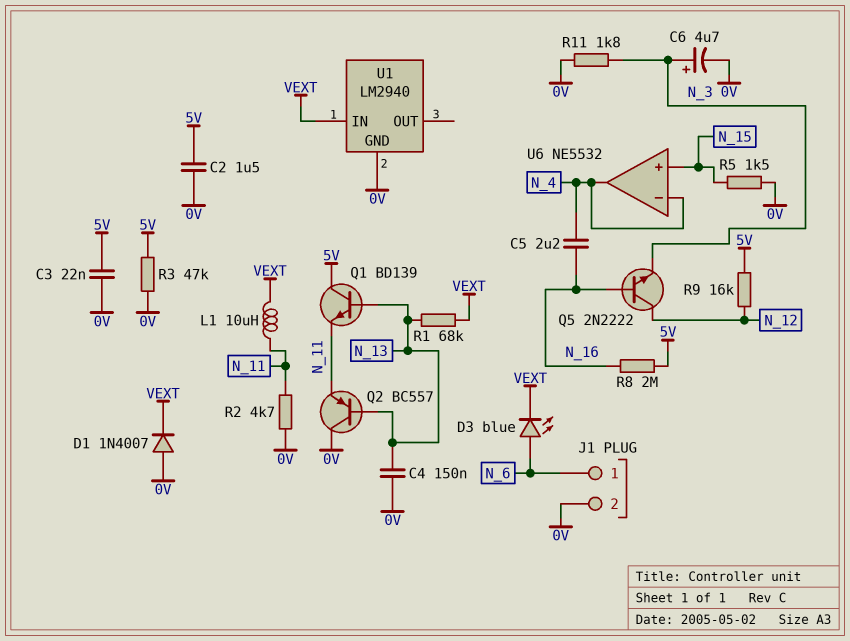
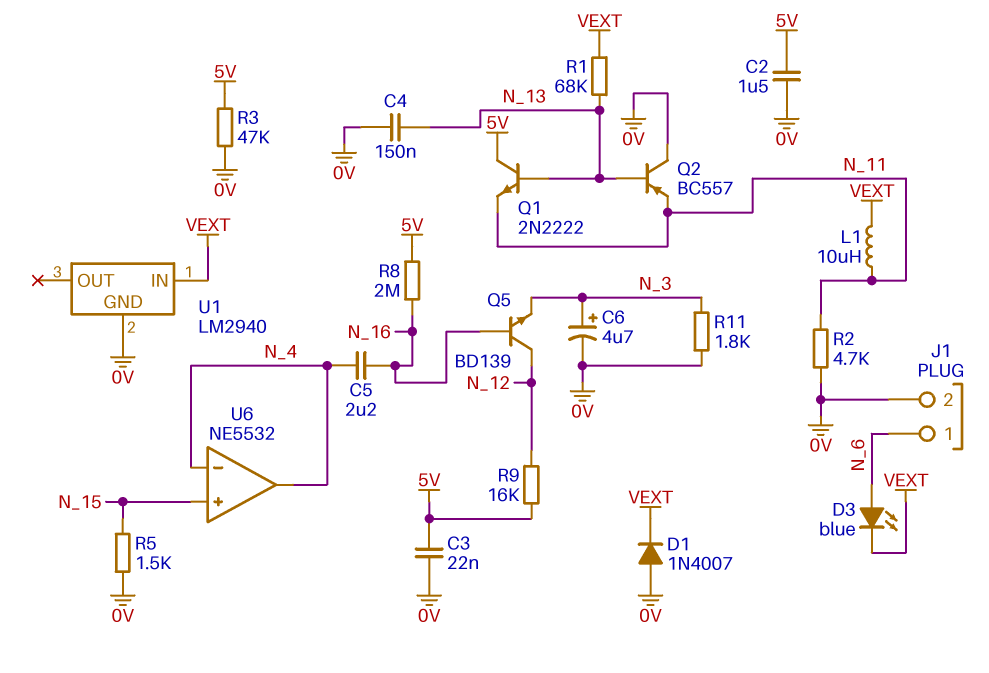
Q1: NPN BD139 (B N_13, C 5V, E N_11) -> NPN 2N2222 (B N_13, C 5V, E N_11)
Q5: NPN 2N2222 (B N_16, C N_12, E N_3) -> NPN BD139 (B N_16, C N_12, E N_3)

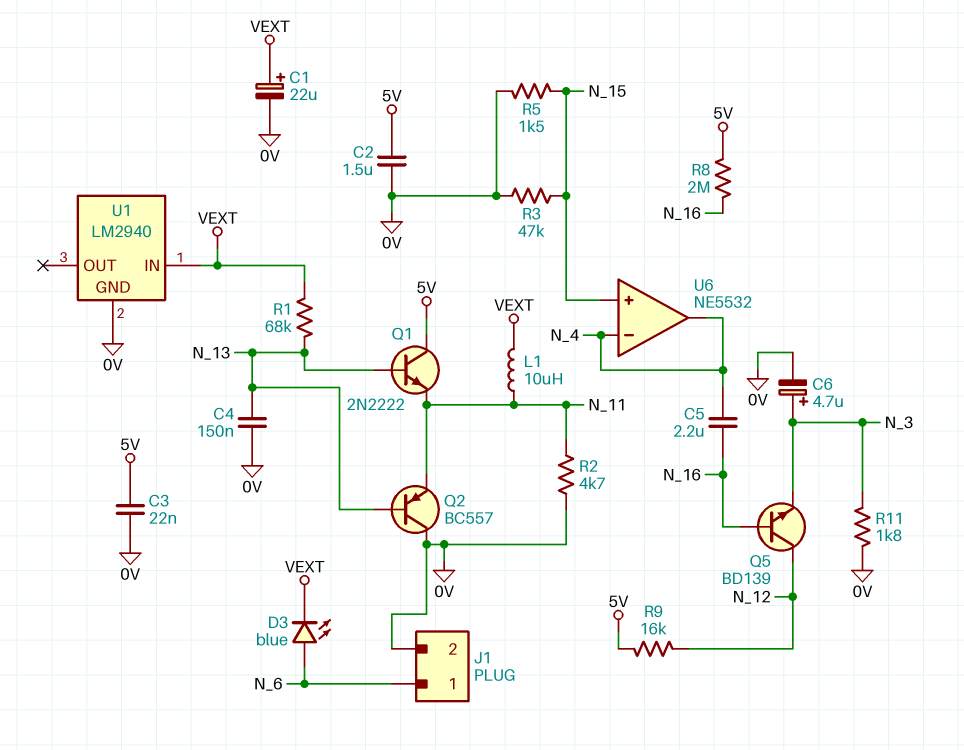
C1: none -> 22uF (plus VEXT, minus 0V)
D1: diode 1N4007 (A 0V, K VEXT) -> none
R3: 47k (0V, 5V) -> 47k (0V, N_15)

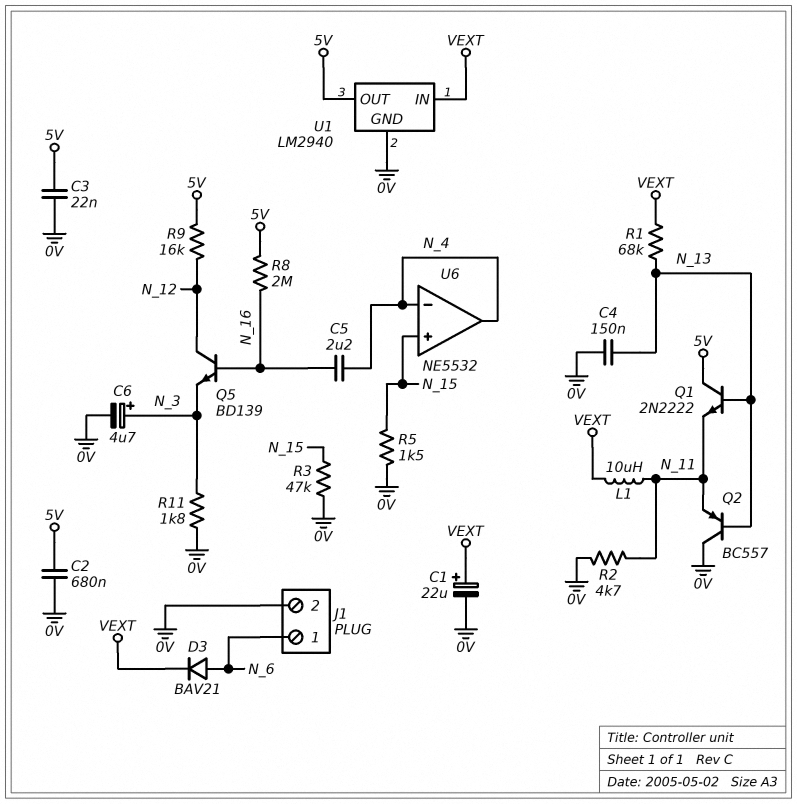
C2: 1.5uF (0V, 5V) -> 680nF (0V, 5V)
D3: LED blue (A N_6, K VEXT) -> diode BAV21 (A N_6, K VEXT)
U1 pin OUT: none -> 5V

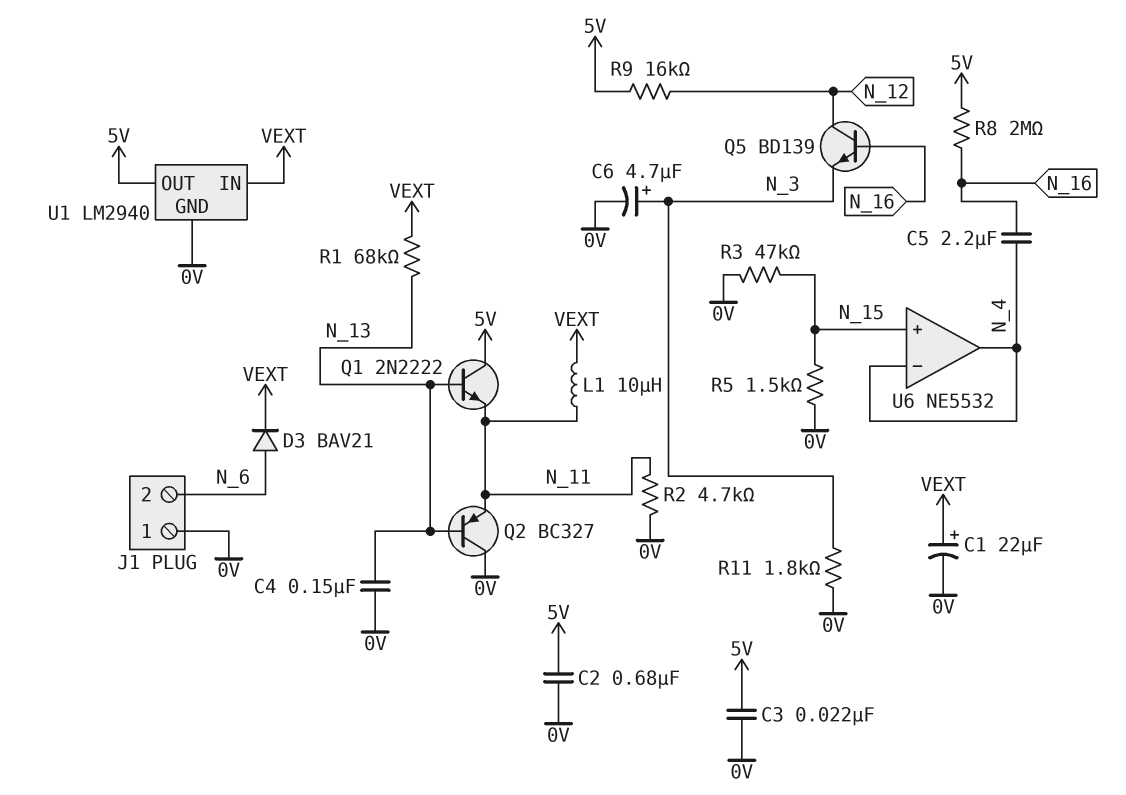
J1 pin 1: N_6 -> 0V
J1 pin 2: 0V -> N_6
Q2: PNP BC557 (B N_13, C 0V, E N_11) -> PNP BC327 (B N_13, C 0V, E N_11)

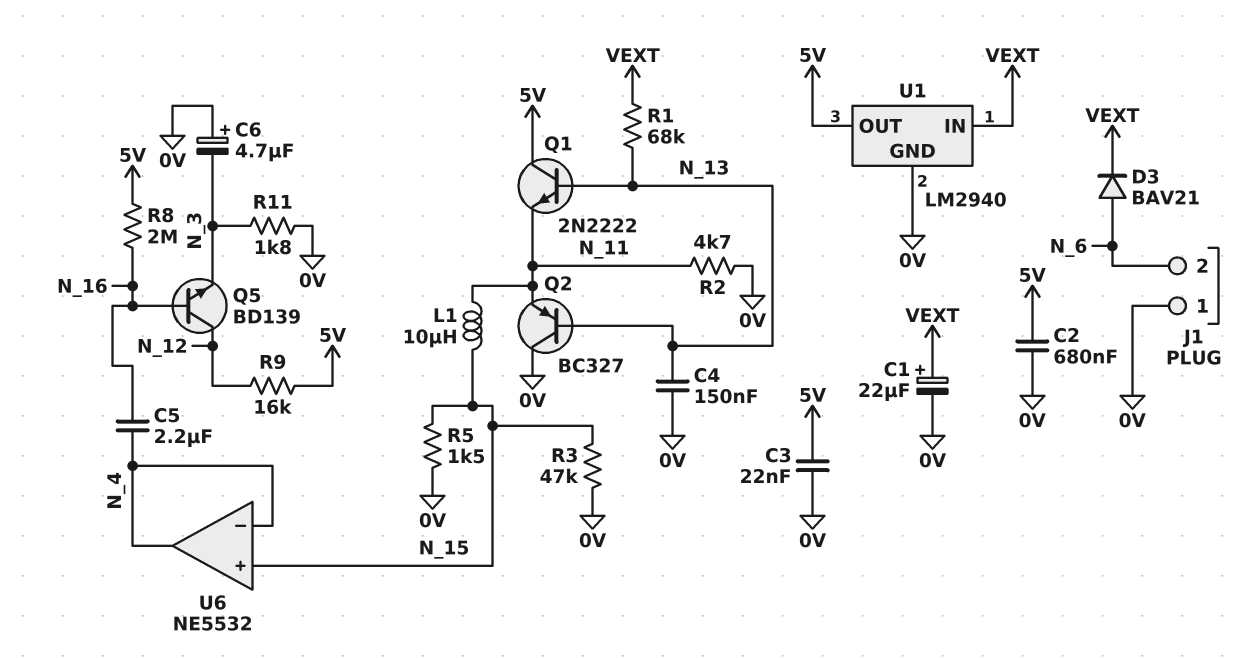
C6: 4.7uF (plus N_3, minus 0V) -> 4.7uF (plus 0V, minus N_3)
L1: 10uH (N_11, VEXT) -> 10uH (N_11, N_15)

